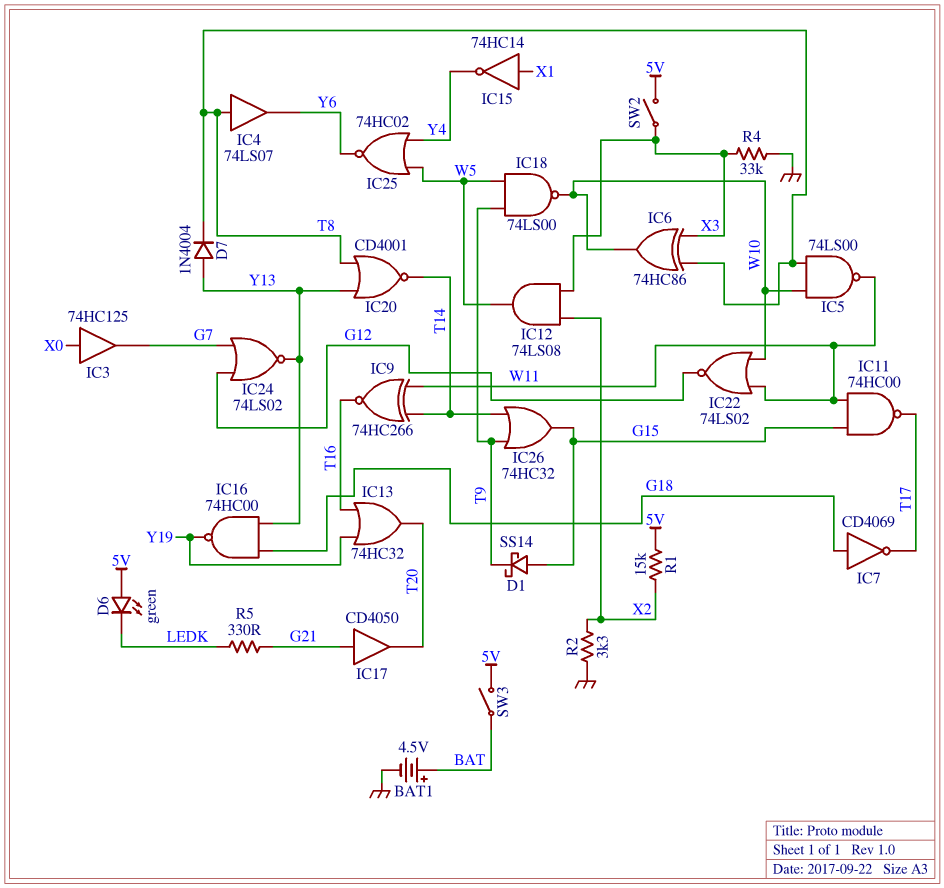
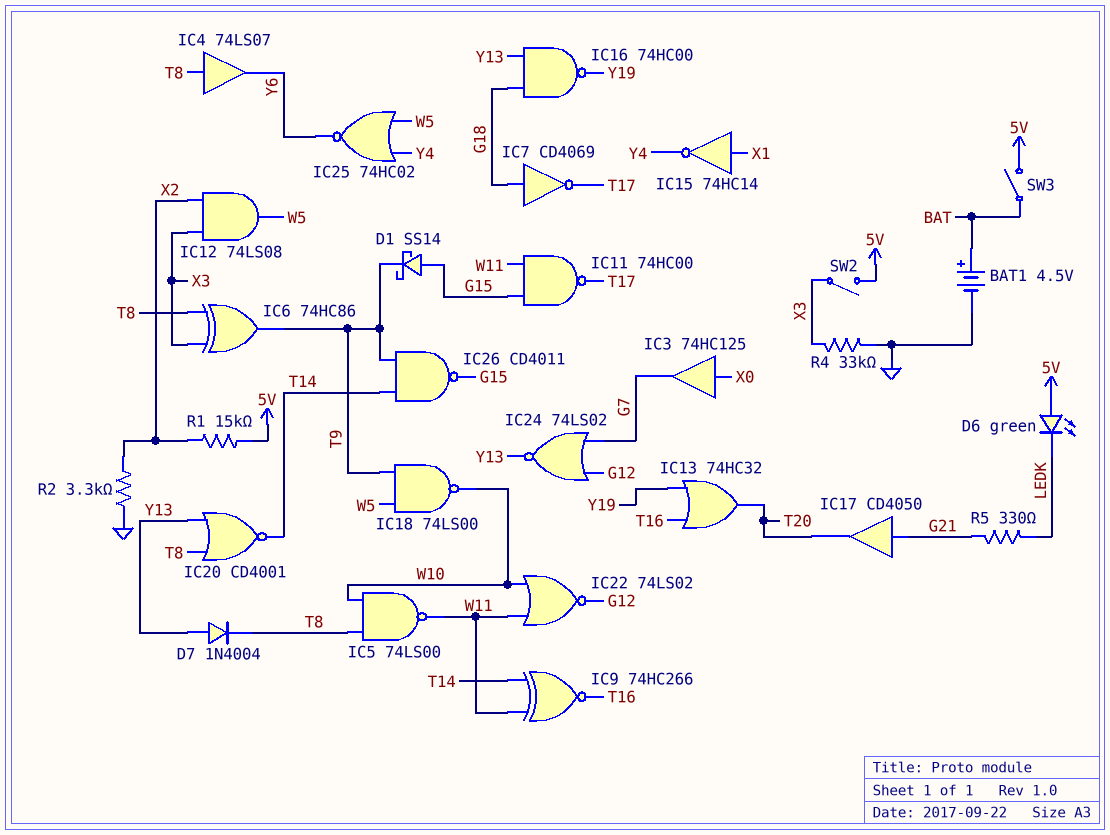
IC6: XOR 74HC86 (in T8, in X3, out W10) -> XOR 74HC86 (in T8, in X3, out T9)
IC26: OR 74HC32 (in T9, in T14, out G15) -> NAND CD4011 (in T9, in T14, out G15)

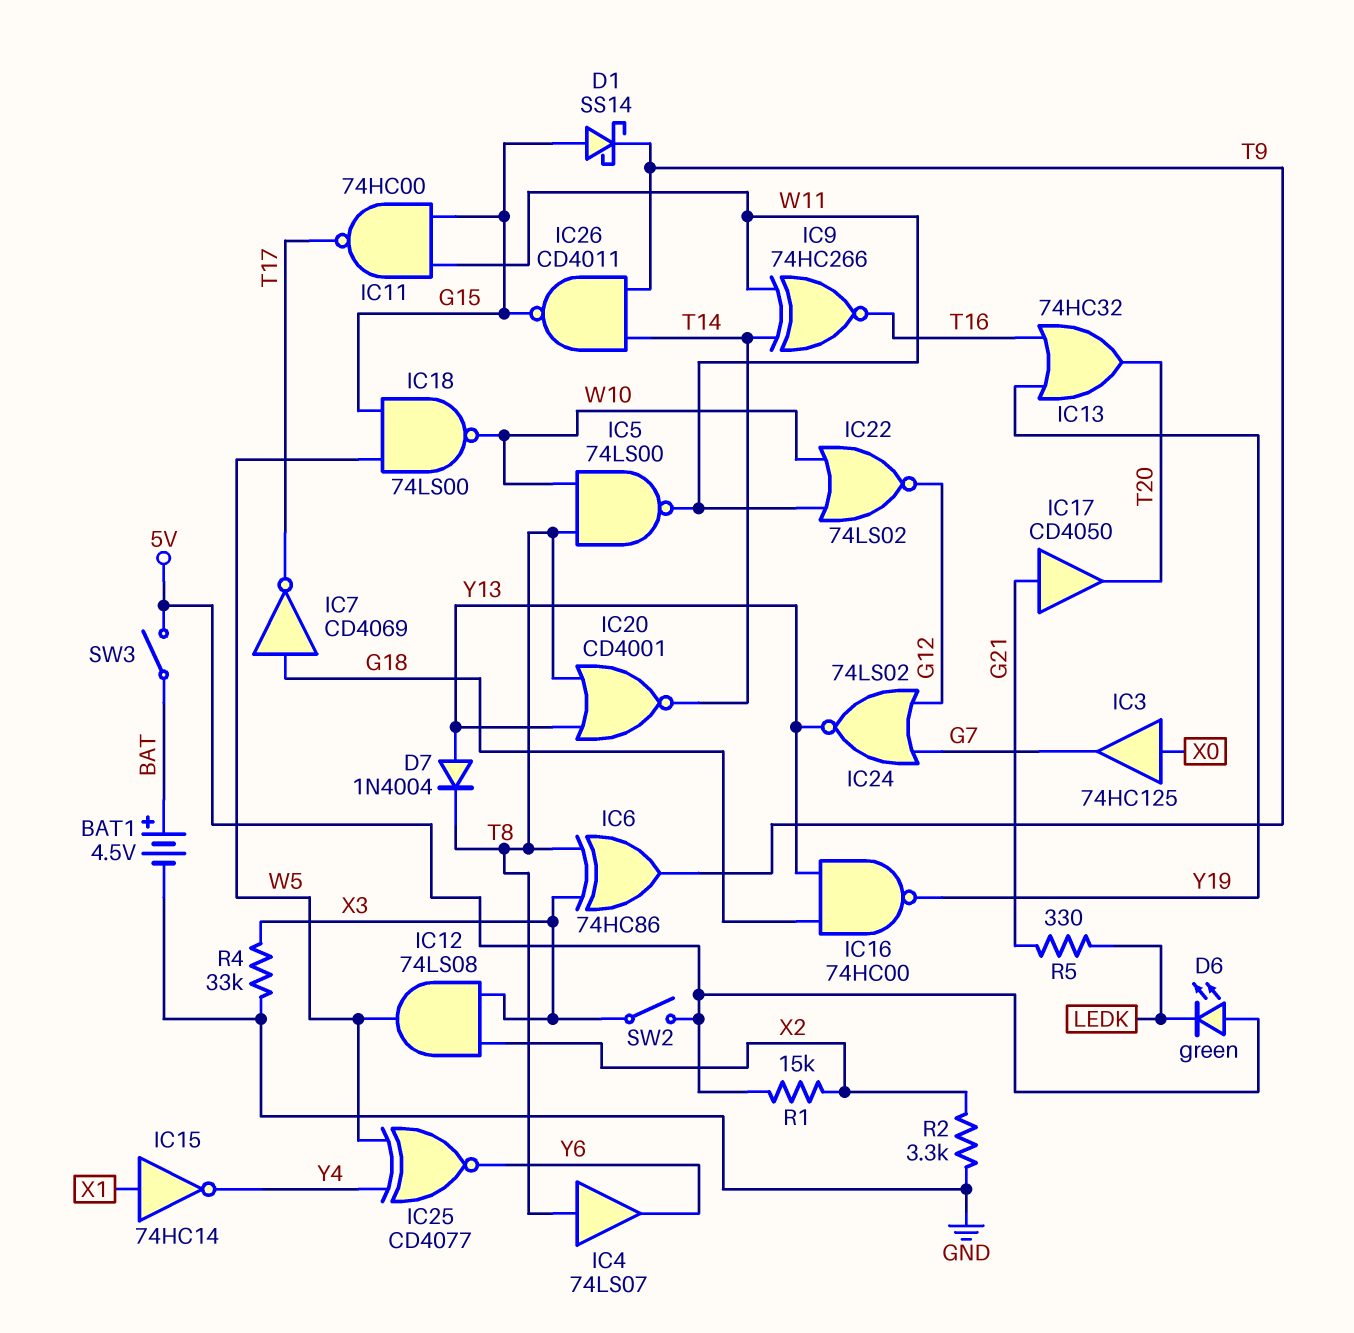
IC18: NAND 74LS00 (in T9, in W5, out W10) -> NAND 74LS00 (in G15, in W5, out W10)
IC25: NOR 74HC02 (in W5, in Y4, out Y6) -> XNOR CD4077 (in W5, in Y4, out Y6)

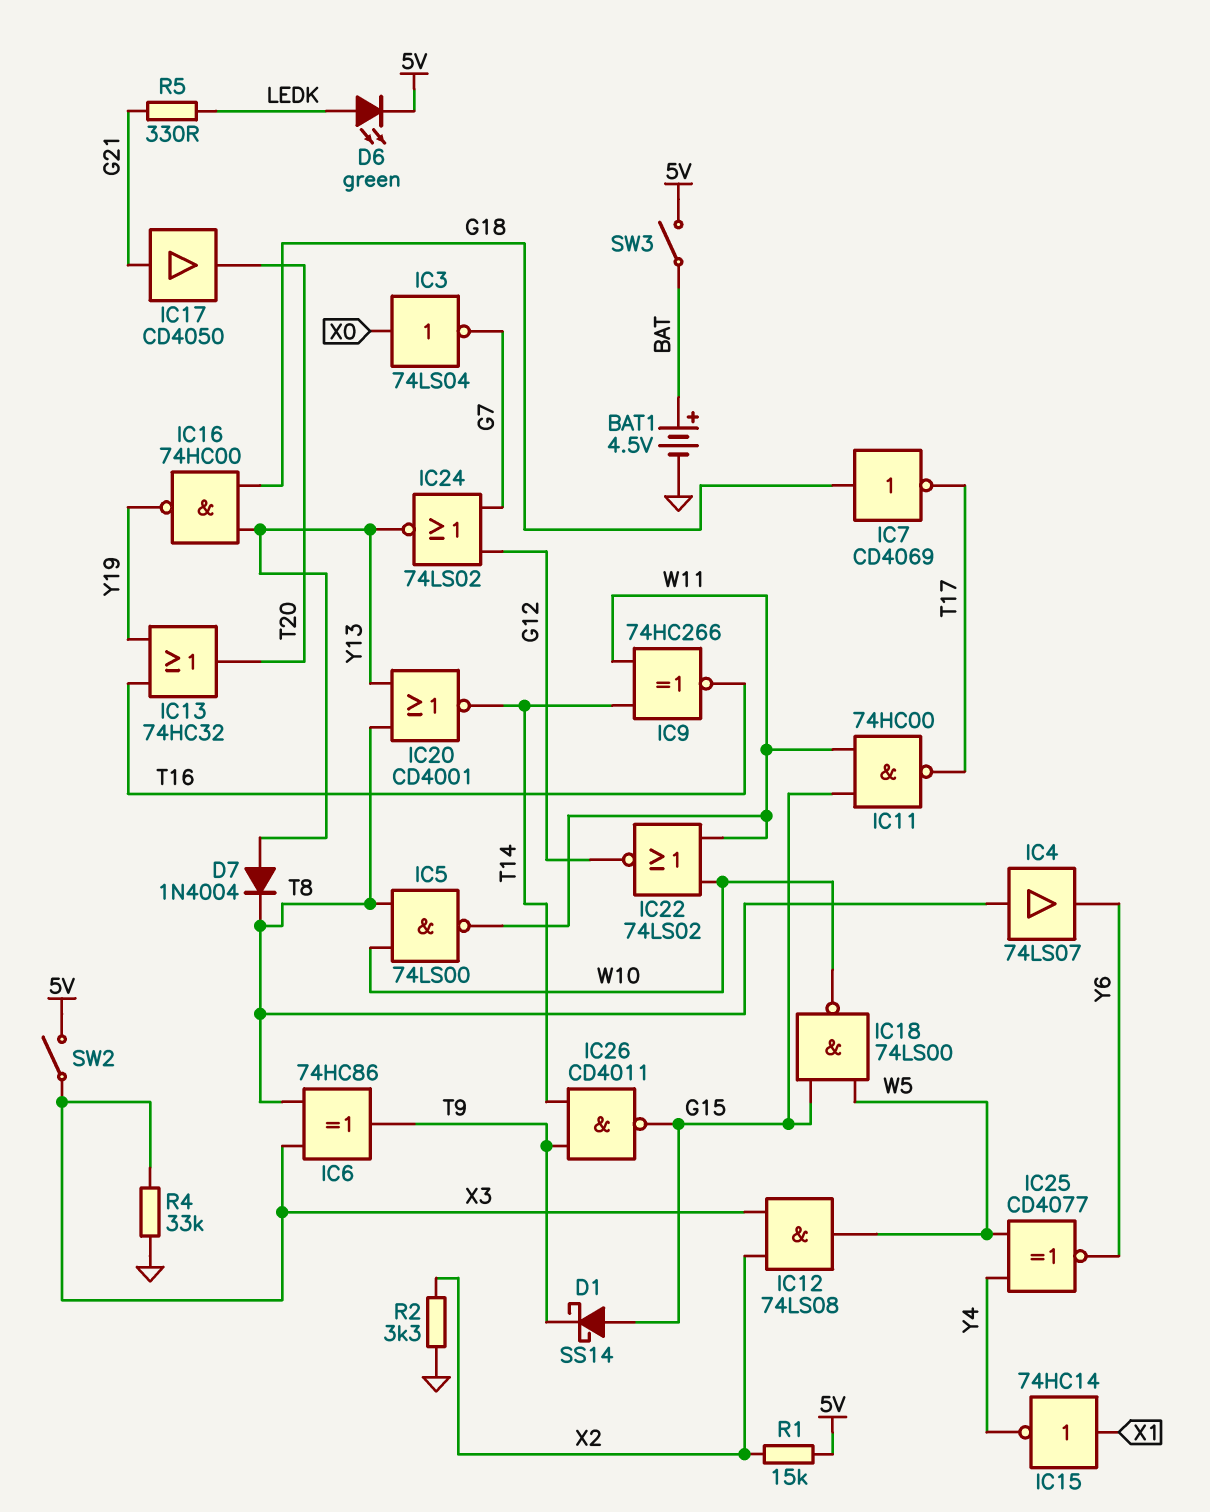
D6: LED green (A 5V, K LEDK) -> LED green (A LEDK, K 5V)
IC3: buffer 74HC125 (in X0, out G7) -> NOT 74LS04 (in X0, out G7)

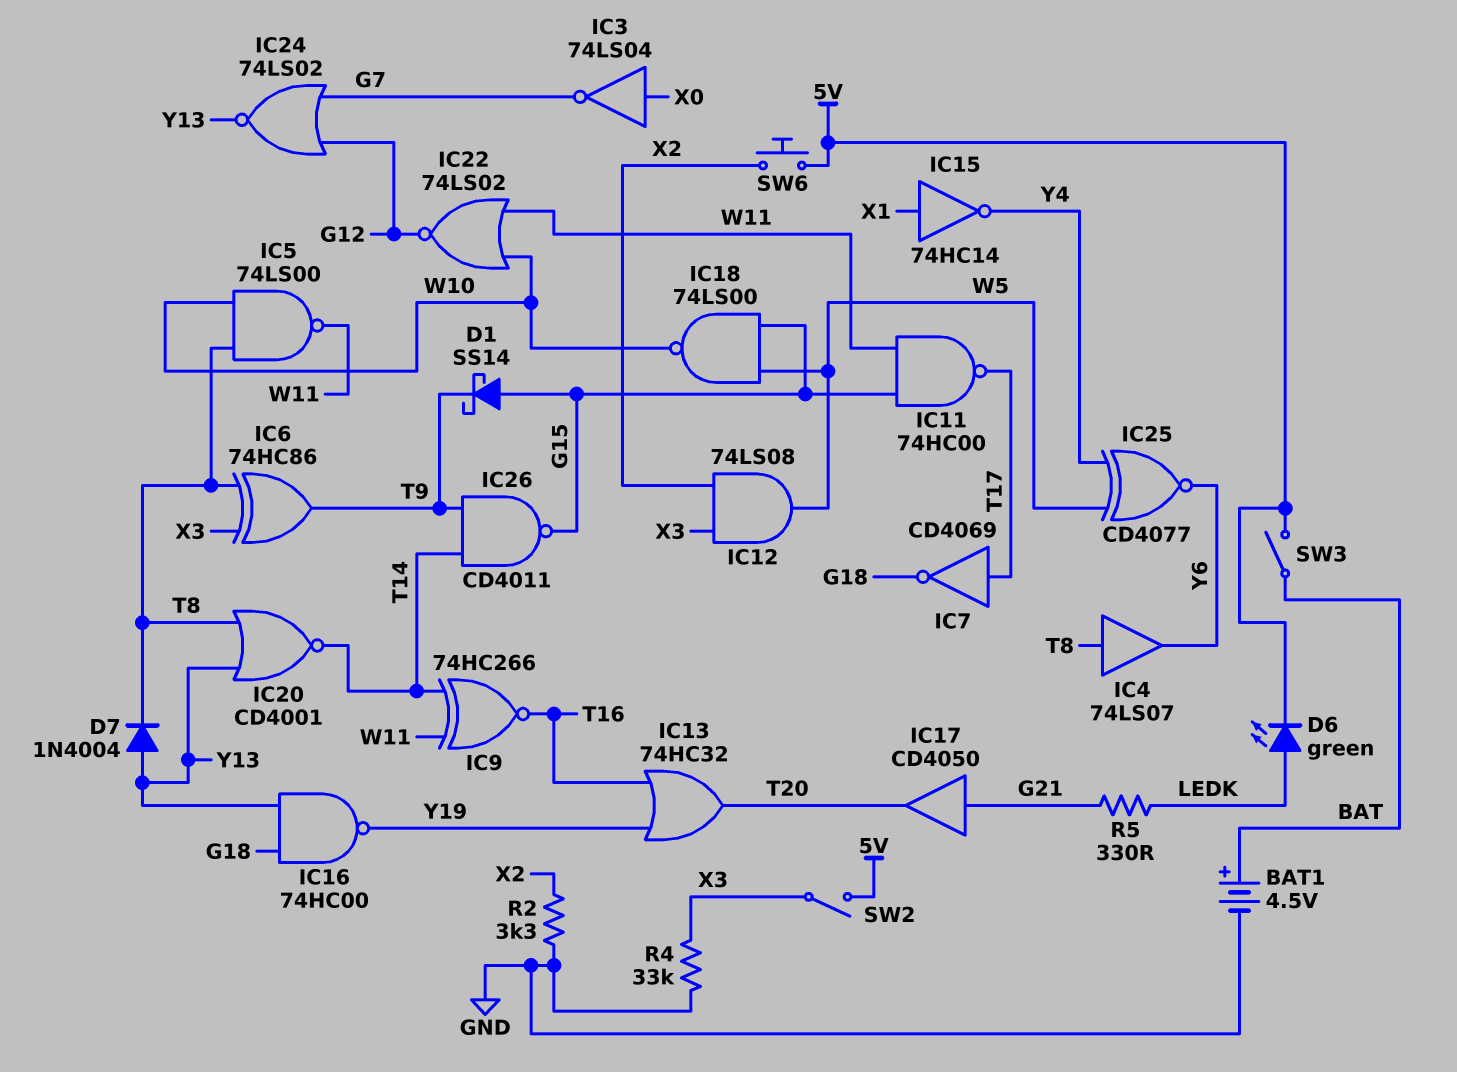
IC7: NOT CD4069 (in G18, out T17) -> NOT CD4069 (in T17, out G18)
R1: 15k (5V, X2) -> none
SW6: none -> button (5V, X2)

